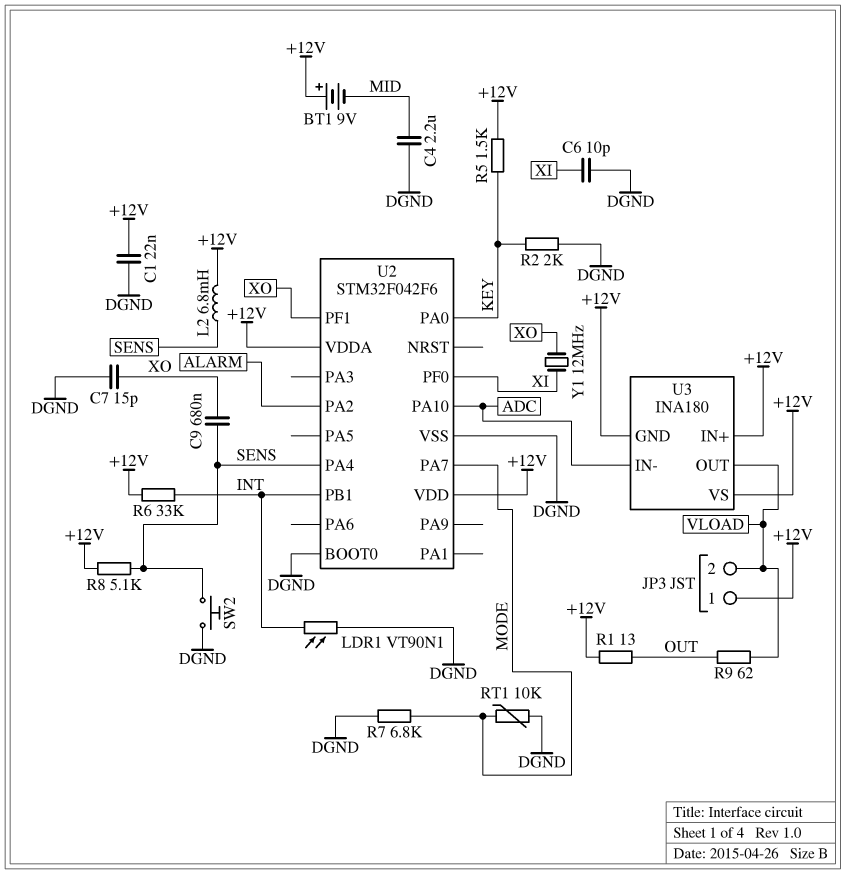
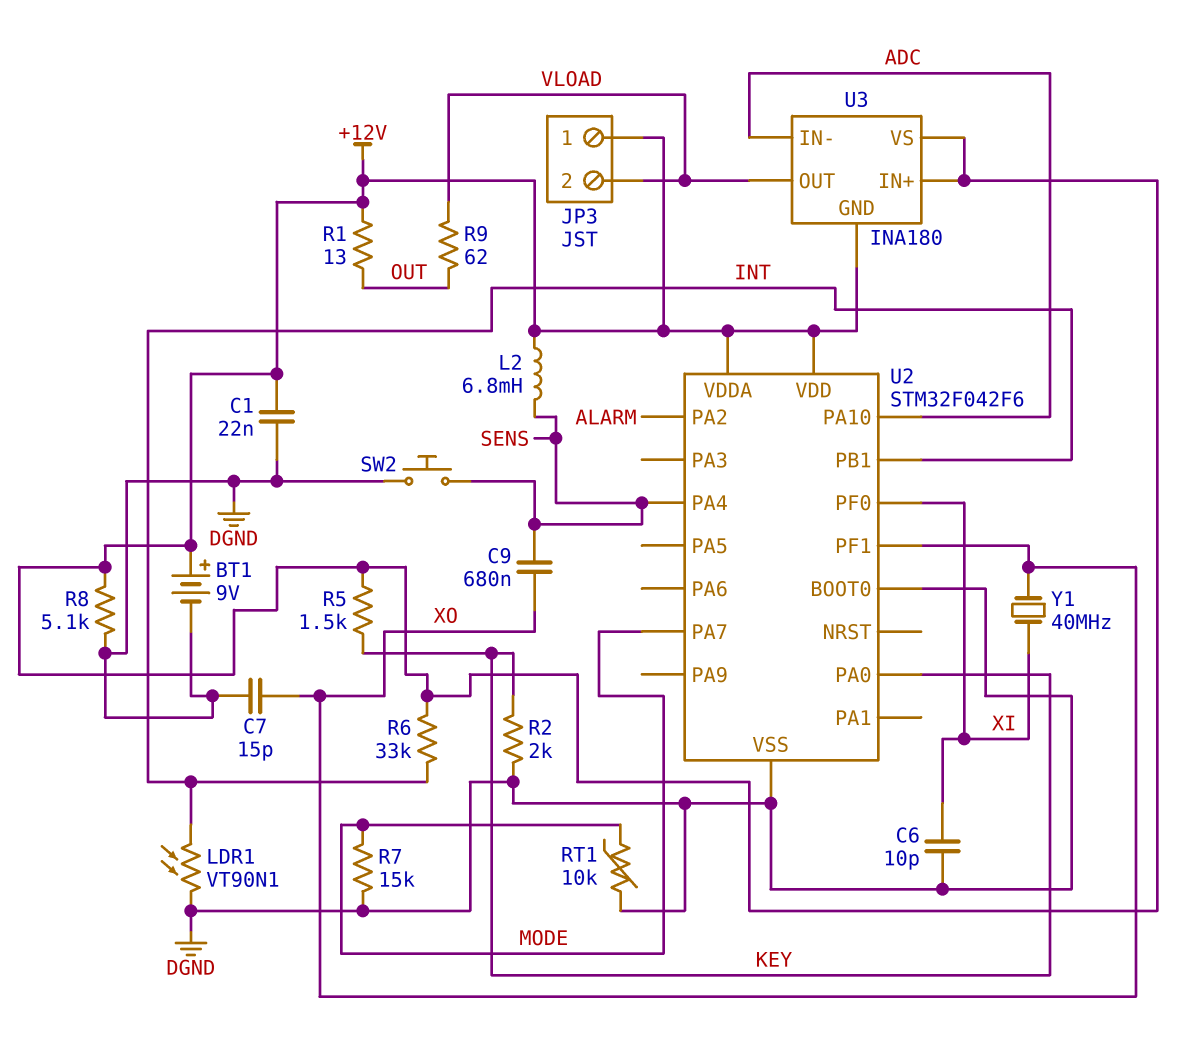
BT1: 9V (plus +12V, minus MID) -> 9V (plus +12V, minus DGND)
C4: 2.2uF (DGND, MID) -> none
R7: 6.8k (DGND, MODE) -> 15k (DGND, MODE)
R8: 5.1k (+12V, SENS) -> 5.1k (+12V, DGND)
Y1: 12MHz (XI, XO) -> 40MHz (XI, XO)

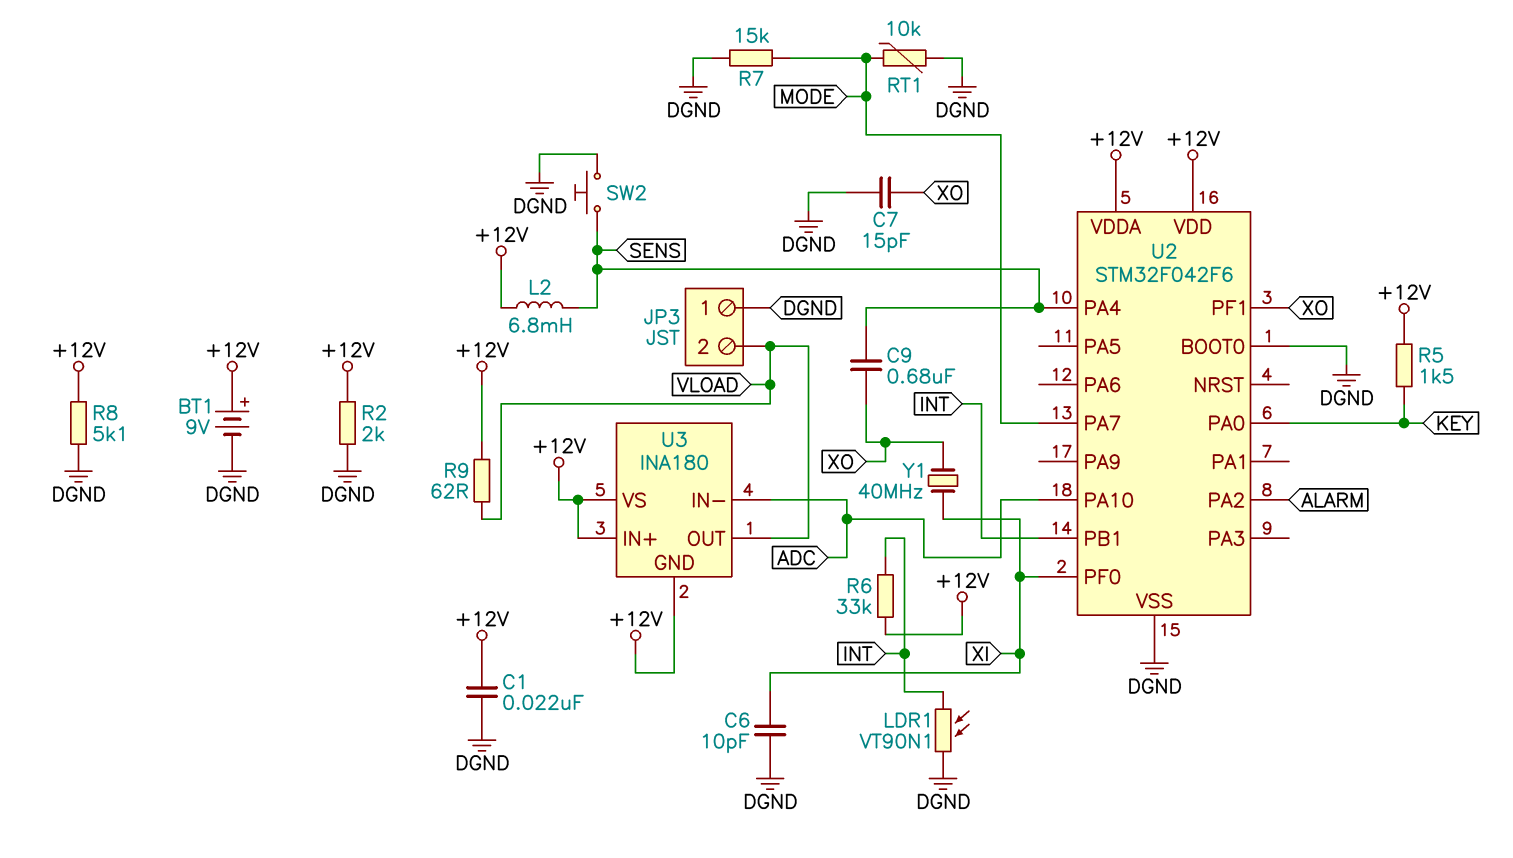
JP3 pin 1: +12V -> DGND
R1: 13 (+12V, OUT) -> none
R2: 2k (DGND, KEY) -> 2k (+12V, DGND)
R9: 62 (OUT, VLOAD) -> 62 (+12V, VLOAD)

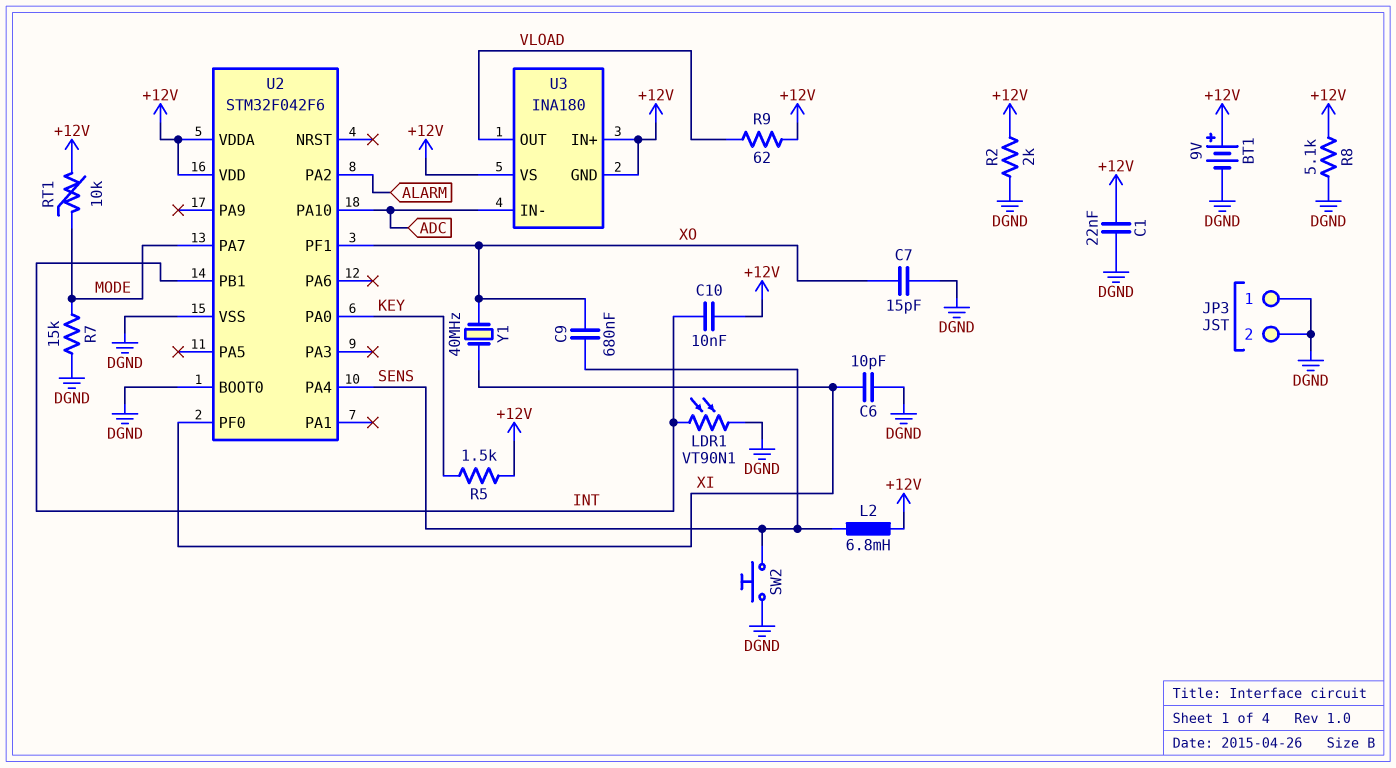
C10: none -> 10nF (+12V, INT)
JP3 pin 2: VLOAD -> DGND
R6: 33k (+12V, INT) -> none
RT1: 10k (DGND, MODE) -> 10k (+12V, MODE)

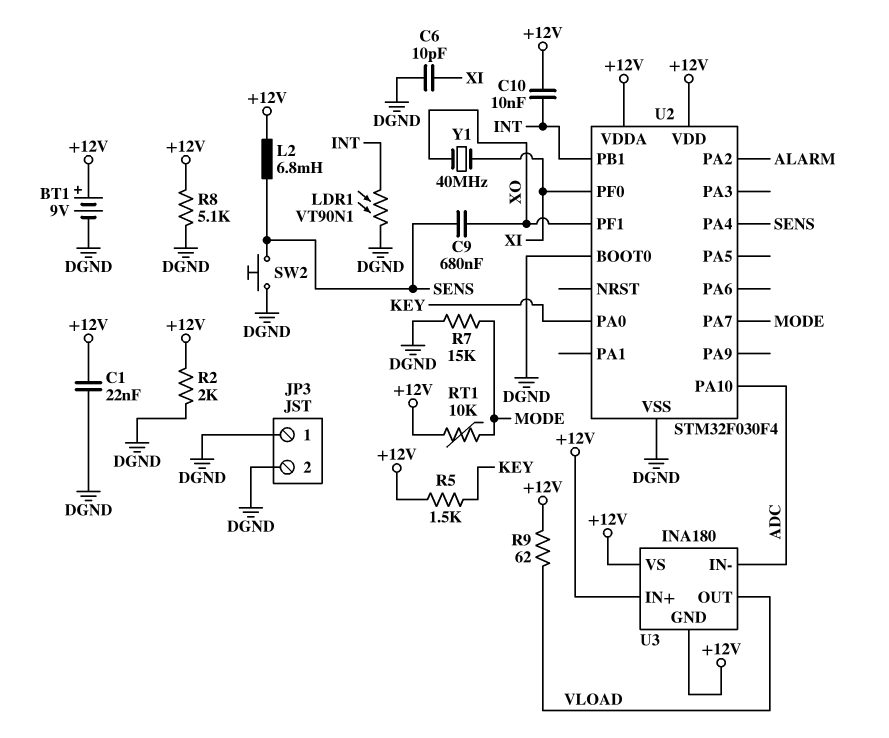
C7: 15pF (DGND, XO) -> none
U2: STM32F042F6 -> STM32F030F4

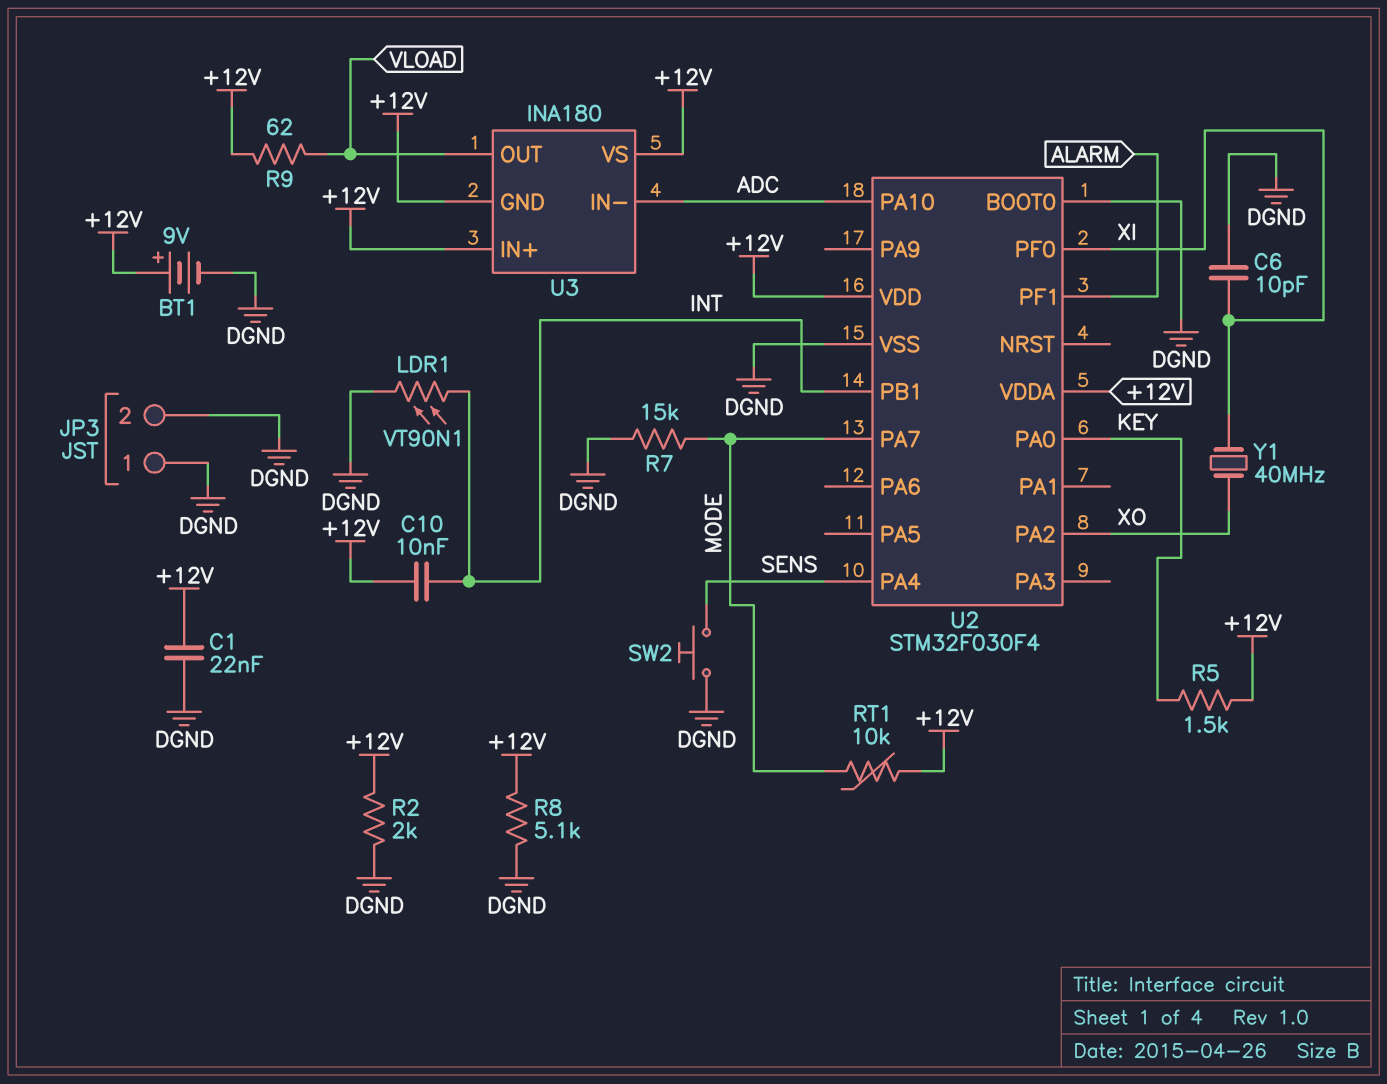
C9: 680nF (SENS, XO) -> none
L2: 6.8mH (+12V, SENS) -> none
U2 pin PA2: ALARM -> XO
U2 pin PF1: XO -> ALARM

